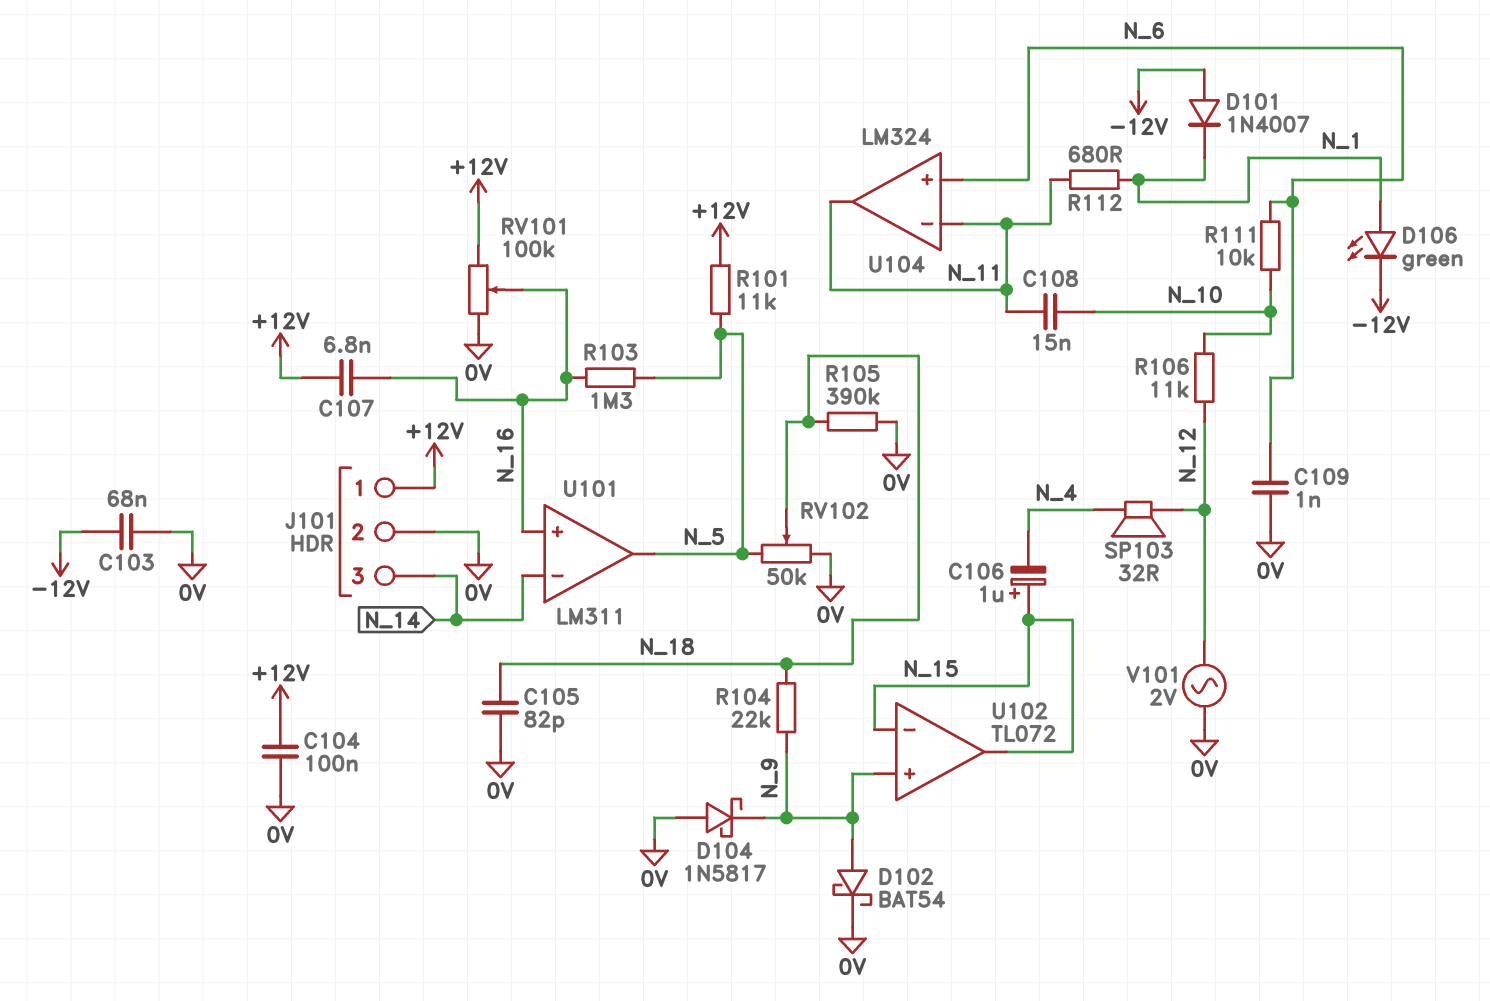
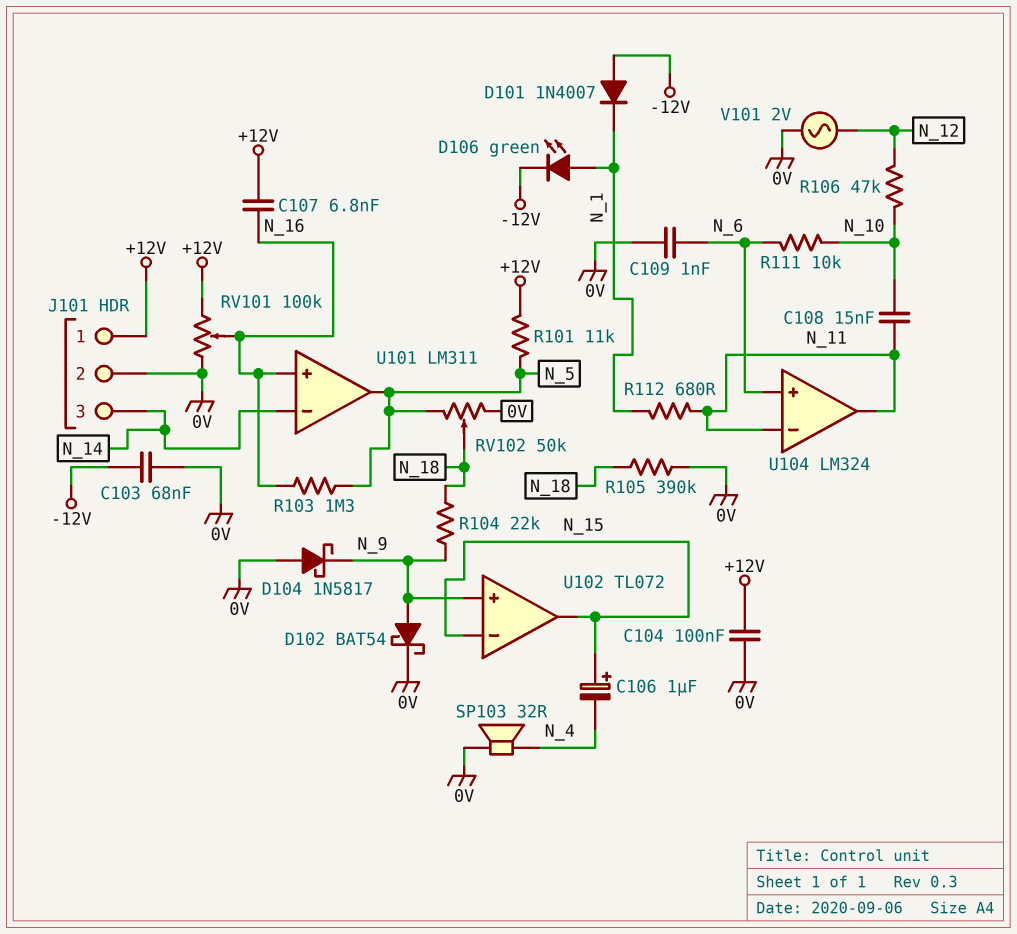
C105: 82pF (0V, N_18) -> none
R106: 11k (N_10, N_12) -> 47k (N_10, N_12)
SP103: speaker 32R (N_4, N_12) -> speaker 32R (0V, N_4)

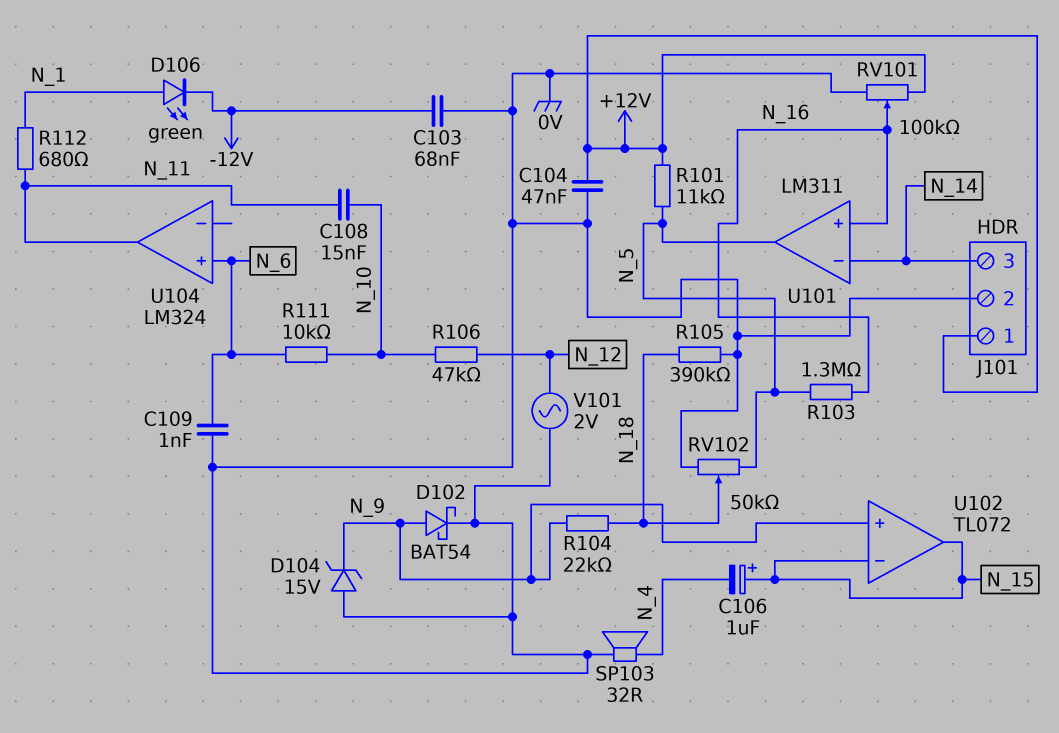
C104: 100nF (+12V, 0V) -> 47nF (+12V, 0V)
C107: 6.8nF (+12V, N_16) -> none
D101: diode 1N4007 (A -12V, K N_1) -> none
D104: schottky 1N5817 (A 0V, K N_9) -> zener 15V (A 0V, K N_9)
U104 pin in-: N_11 -> none

